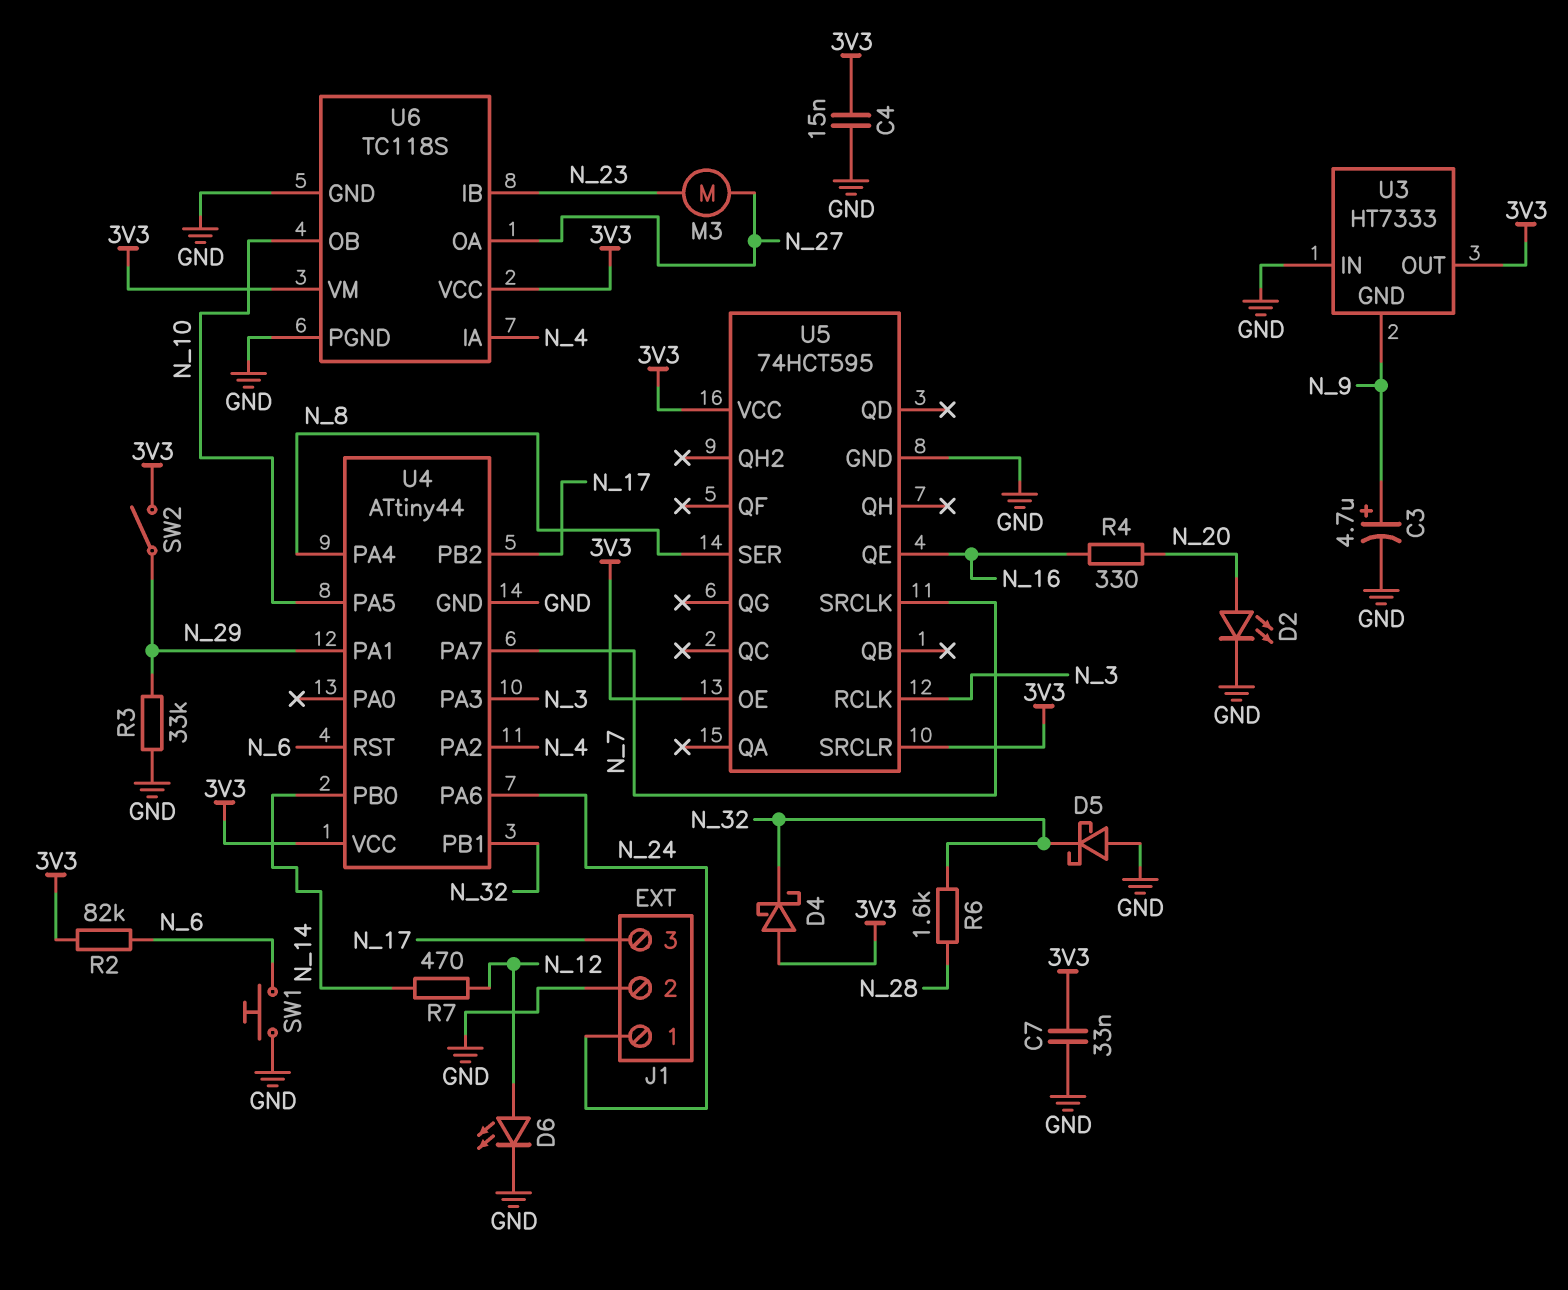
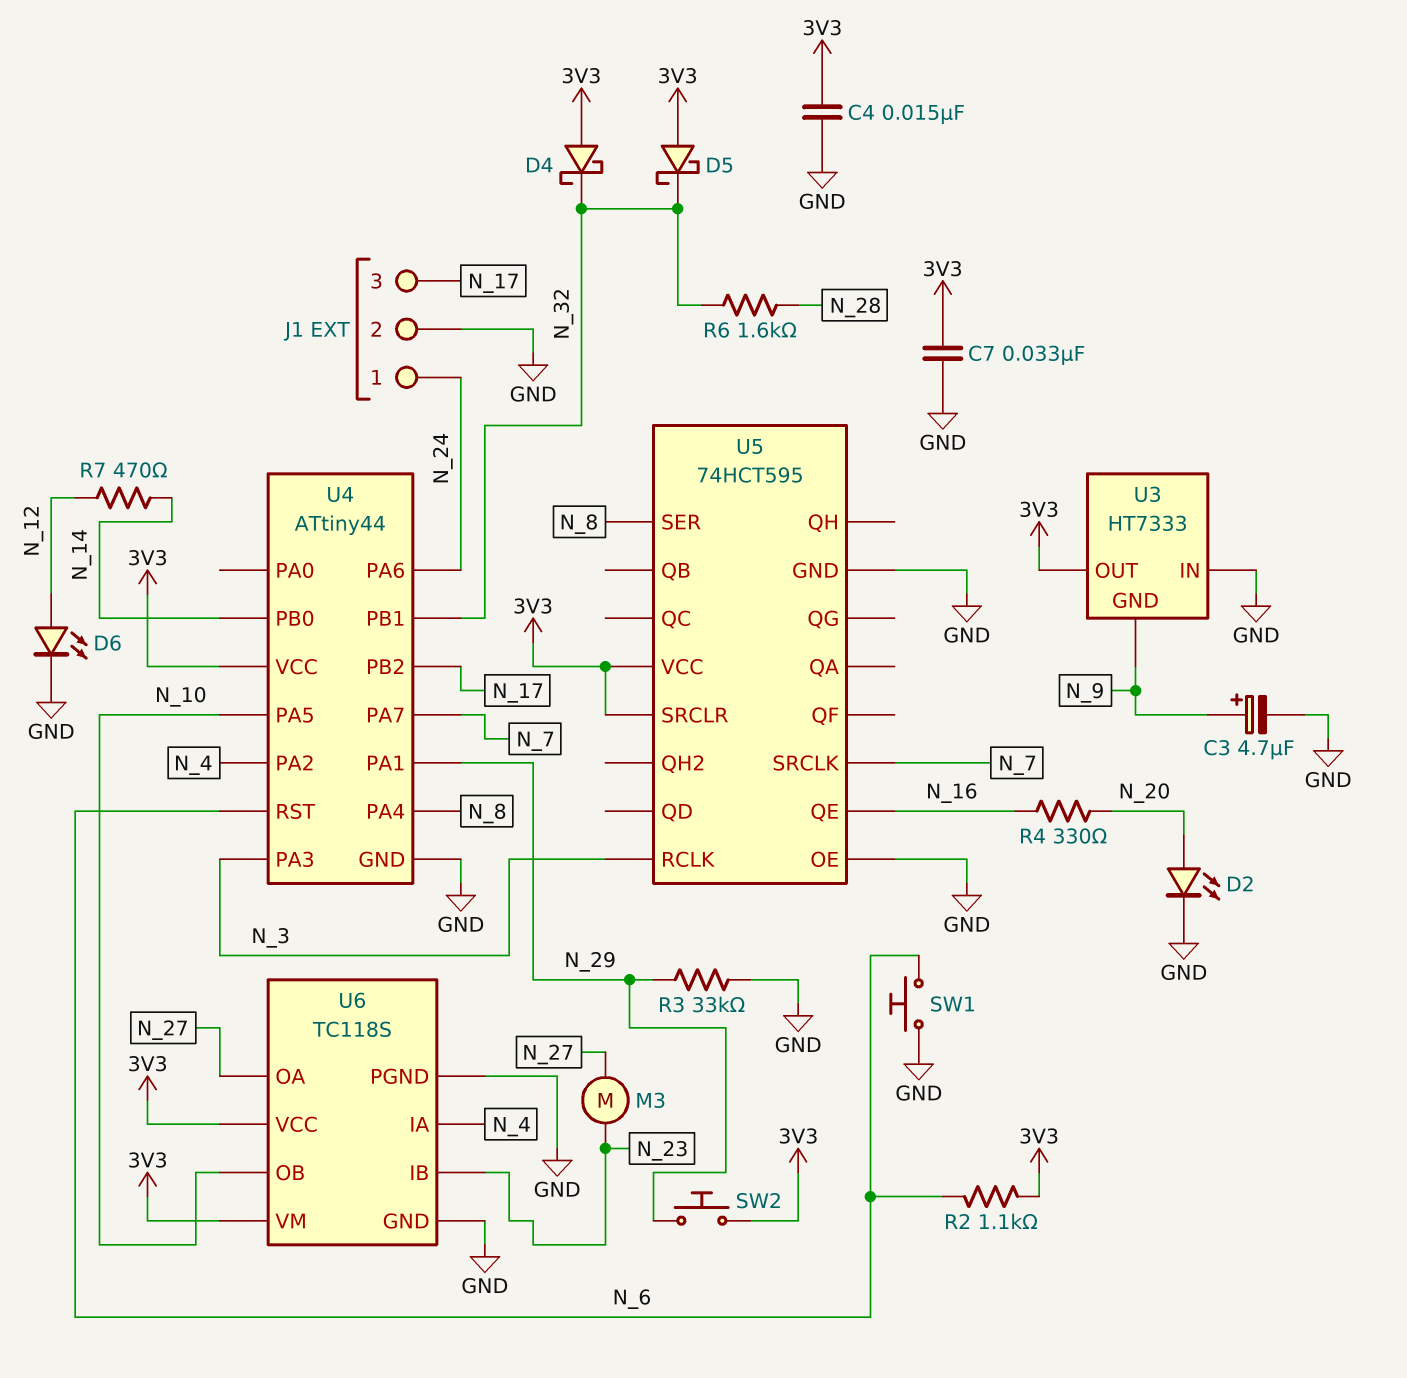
D5: schottky (A GND, K N_32) -> schottky (A 3V3, K N_32)
R2: 82k (3V3, N_6) -> 1.1k (3V3, N_6)
SW2: switch (3V3, N_29) -> button (3V3, N_29)
U5 pin OE: 3V3 -> GND

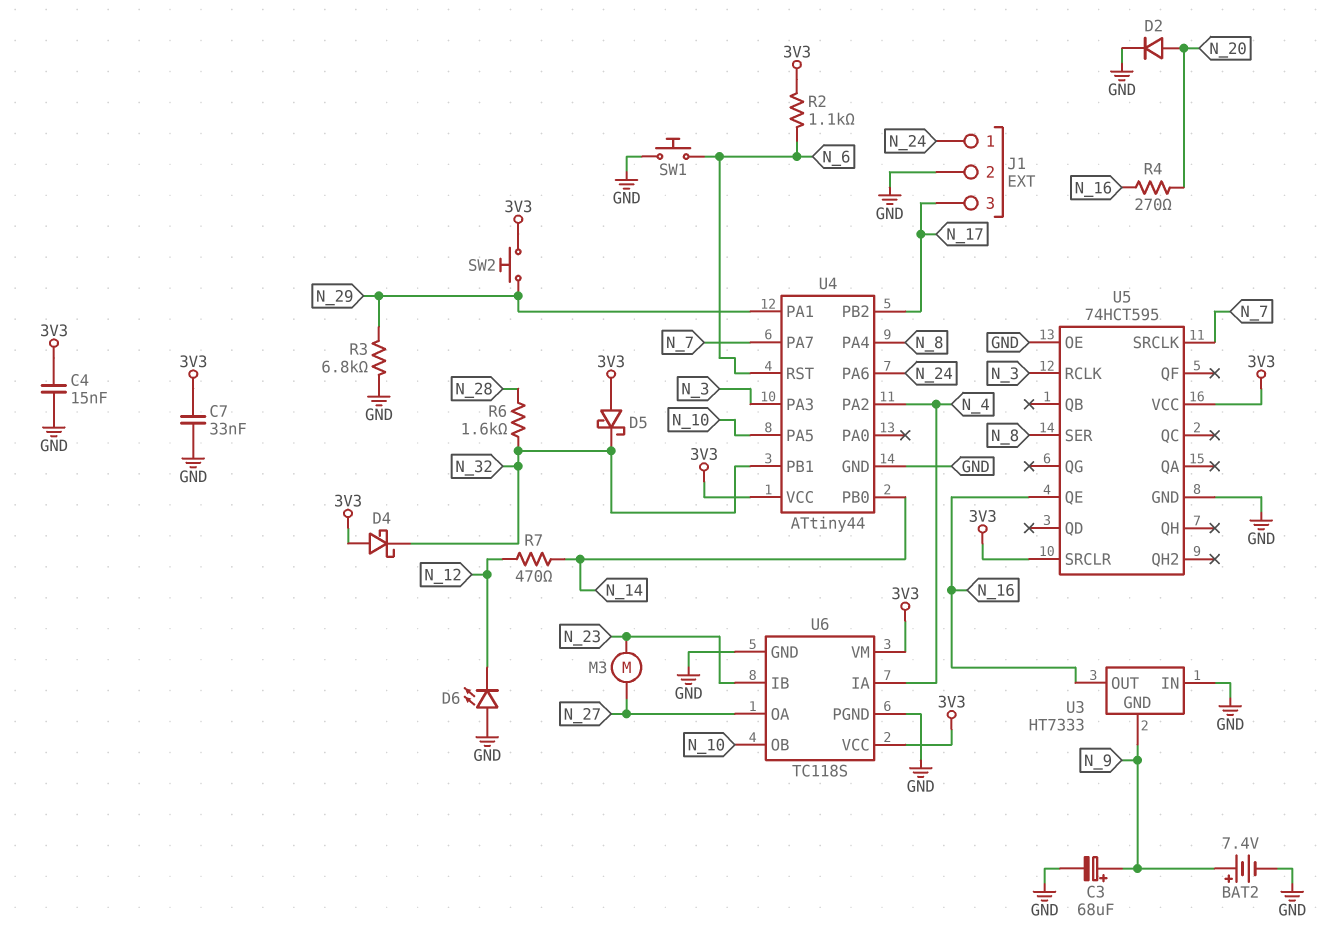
BAT2: none -> 7.4V (plus N_9, minus GND)
C3: 4.7uF (plus N_9, minus GND) -> 68uF (plus N_9, minus GND)
D2: LED (A N_20, K GND) -> diode (A N_20, K GND)
D6: LED (A N_12, K GND) -> LED (A GND, K N_12)
R3: 33k (GND, N_29) -> 6.8k (GND, N_29)
R4: 330 (N_16, N_20) -> 270 (N_16, N_20)
U3 pin OUT: 3V3 -> N_16

